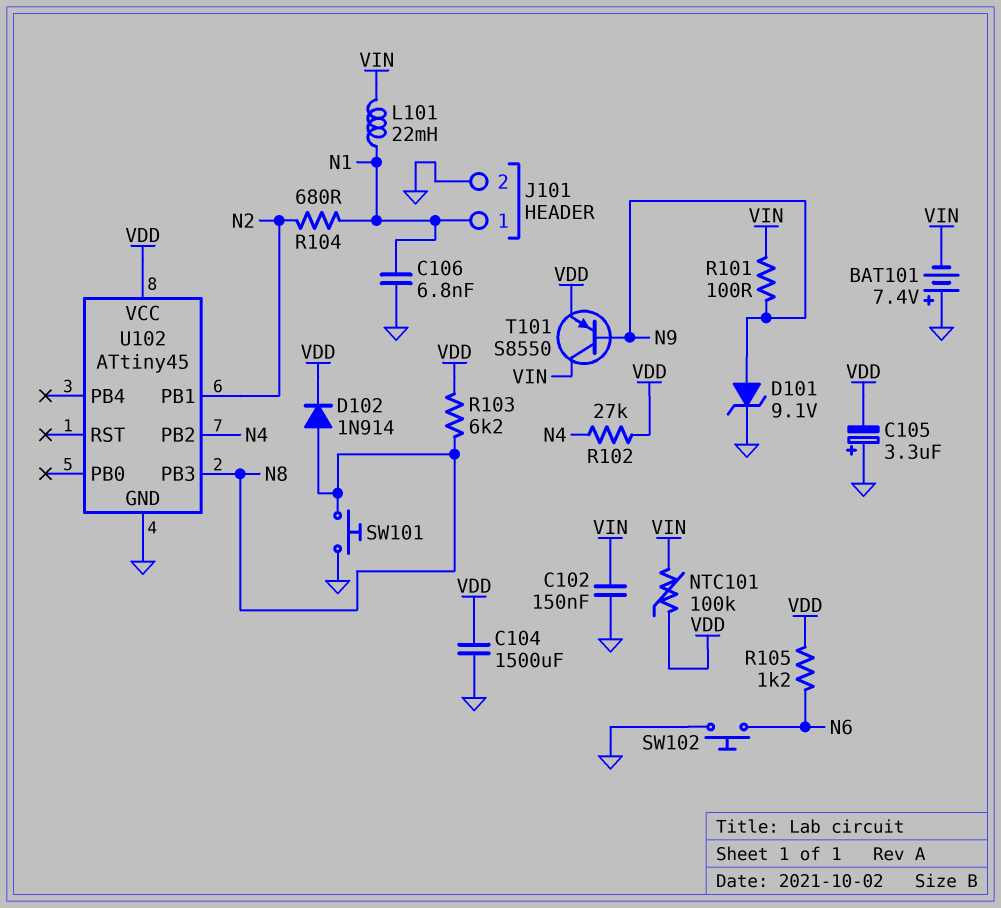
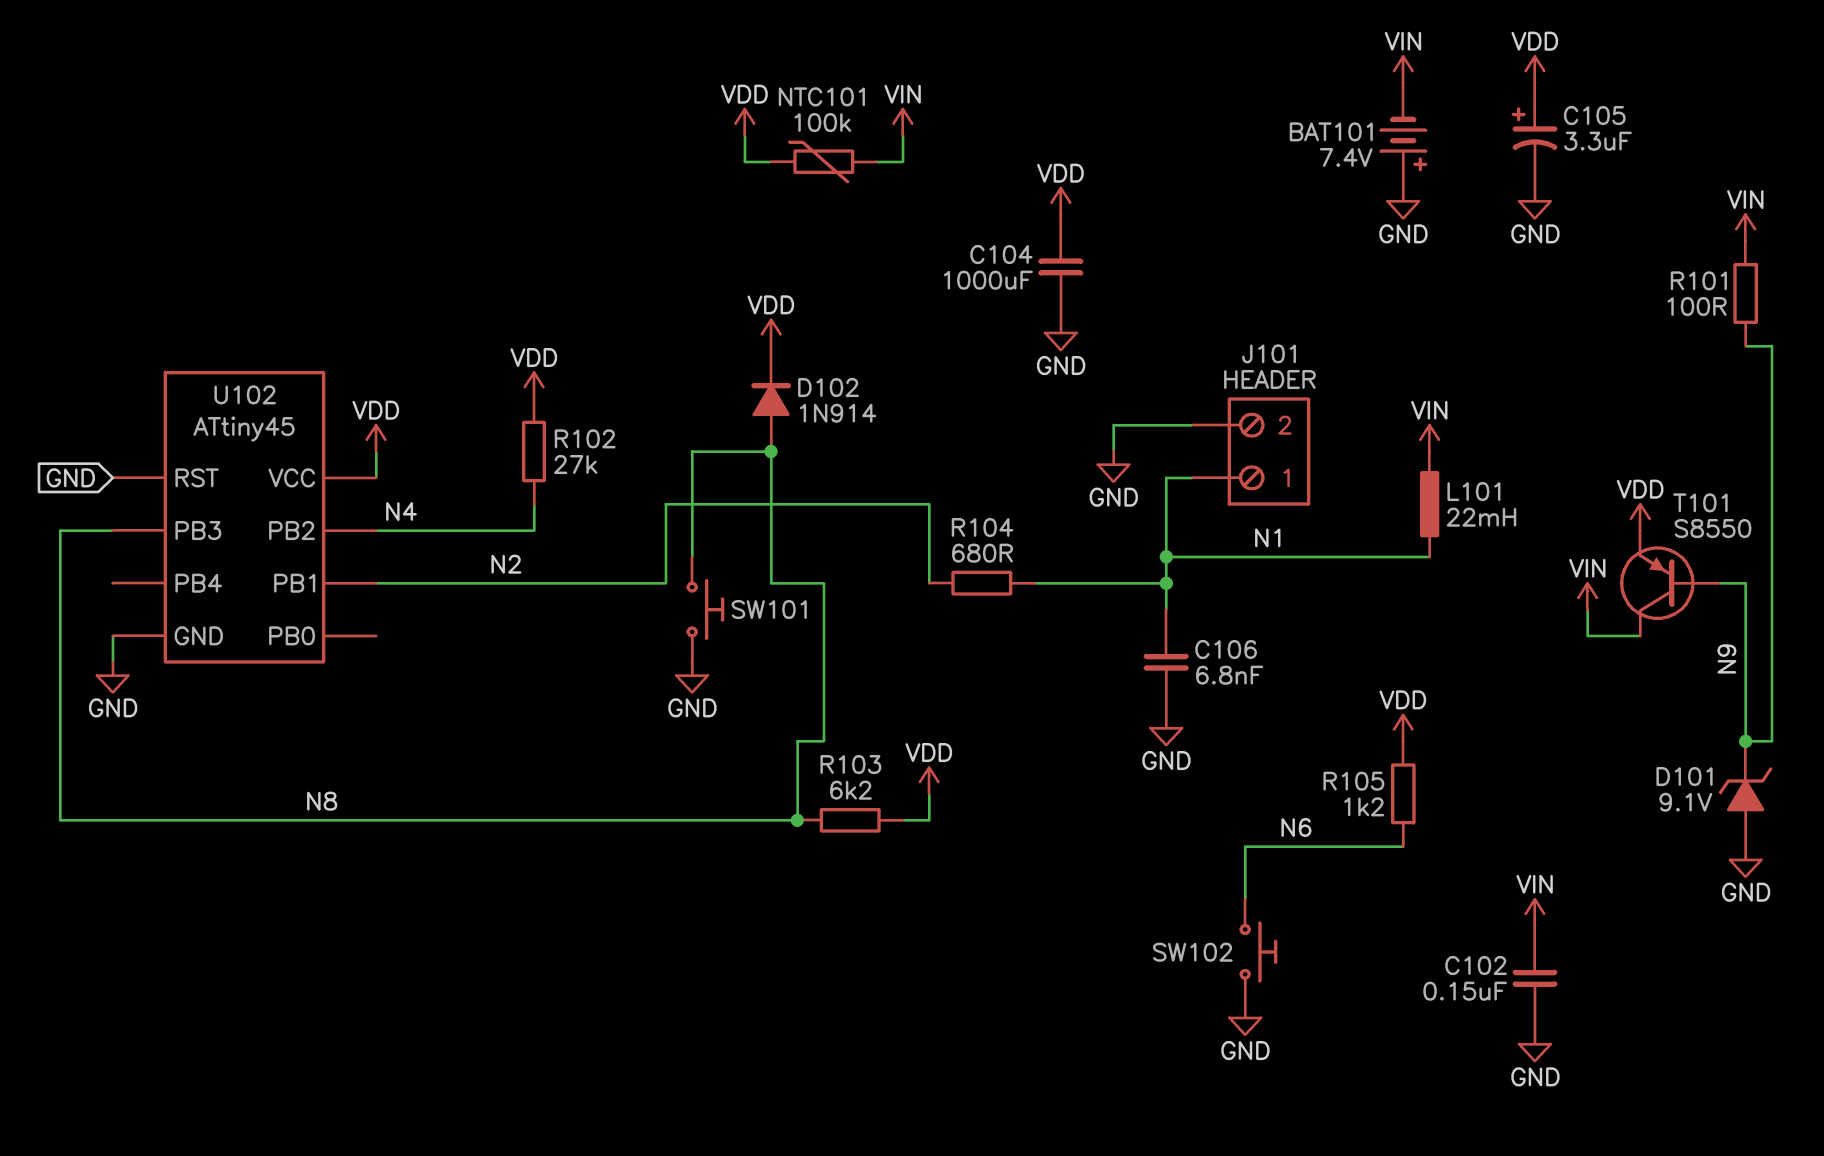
C104: 1500uF (GND, VDD) -> 1000uF (GND, VDD)
C105: 3.3uF (plus GND, minus VDD) -> 3.3uF (plus VDD, minus GND)
D101: zener 9.1V (A N9, K GND) -> zener 9.1V (A GND, K N9)
U102 pin RST: none -> GND

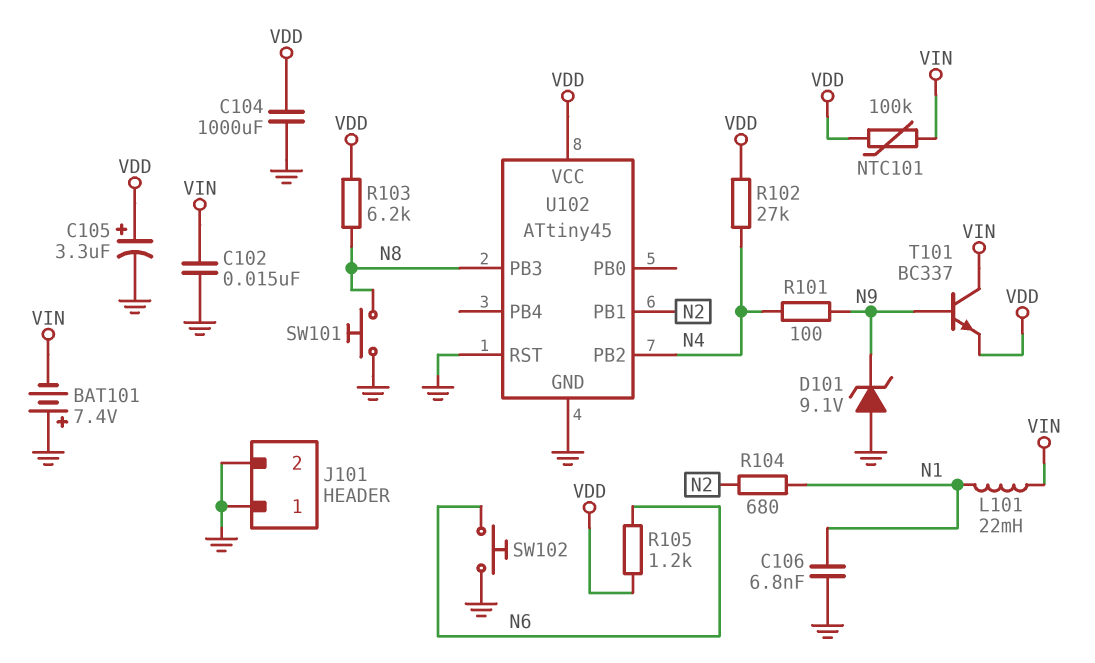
C102: 150nF (GND, VIN) -> 15nF (GND, VIN)
D102: diode 1N914 (A N8, K VDD) -> none
J101 pin 1: N1 -> GND
R101: 100 (N9, VIN) -> 100 (N4, N9)
T101: PNP S8550 (B N9, C VIN, E VDD) -> NPN BC337 (B N9, C VIN, E VDD)

